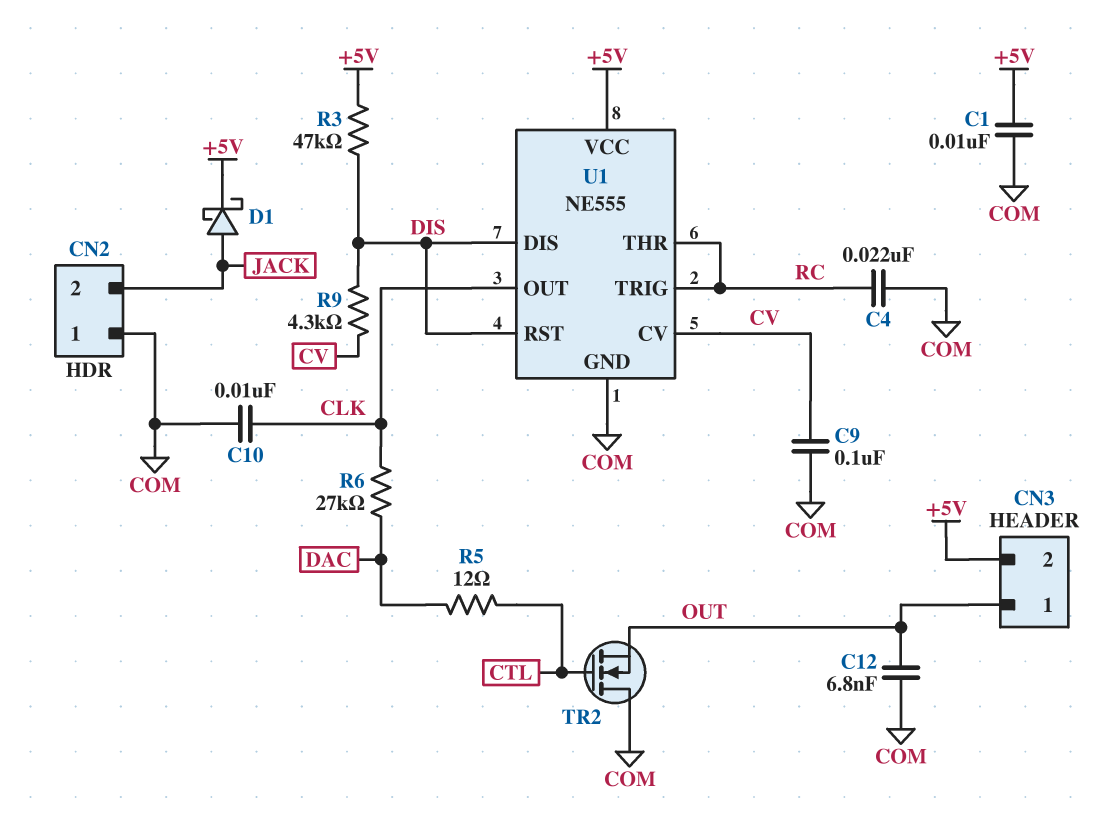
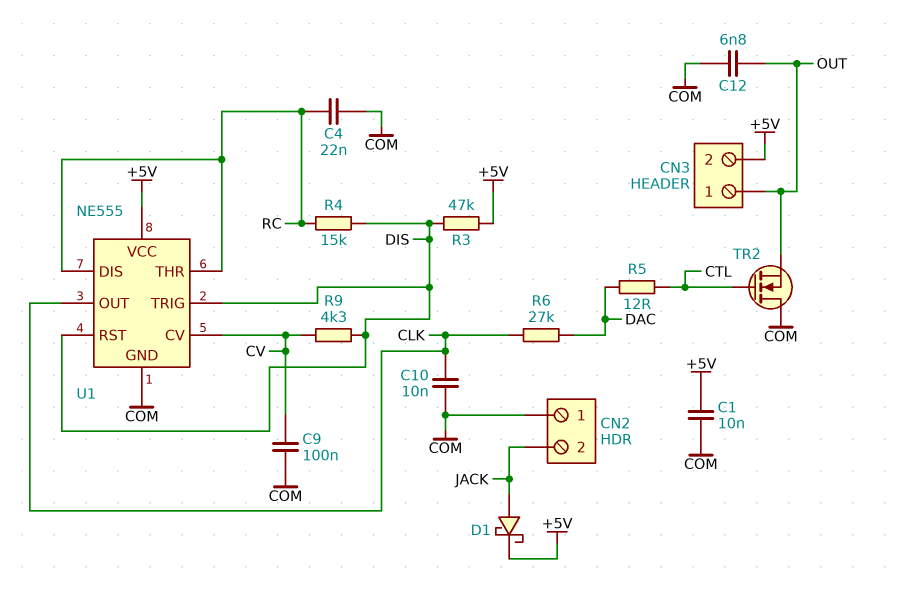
R4: none -> 15k (DIS, RC)
U1 pin DIS: DIS -> RC
U1 pin TRIG: RC -> DIS

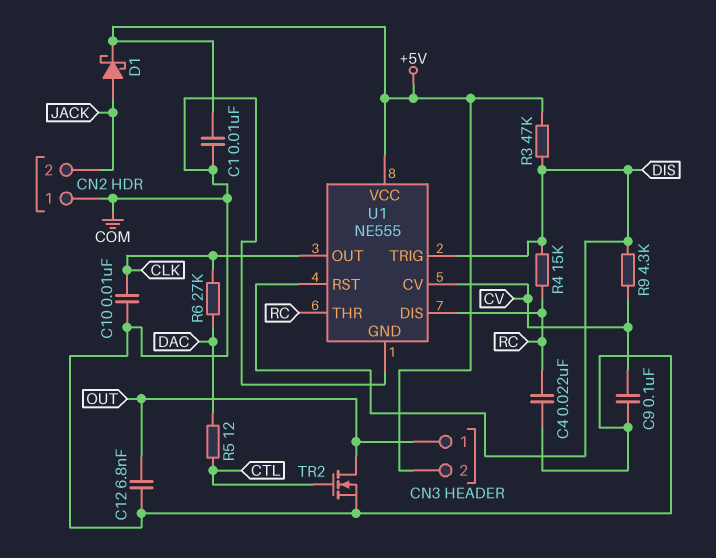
TR2: NMOS (G CTL, D COM, S OUT) -> NMOS (G CTL, D OUT, S COM)

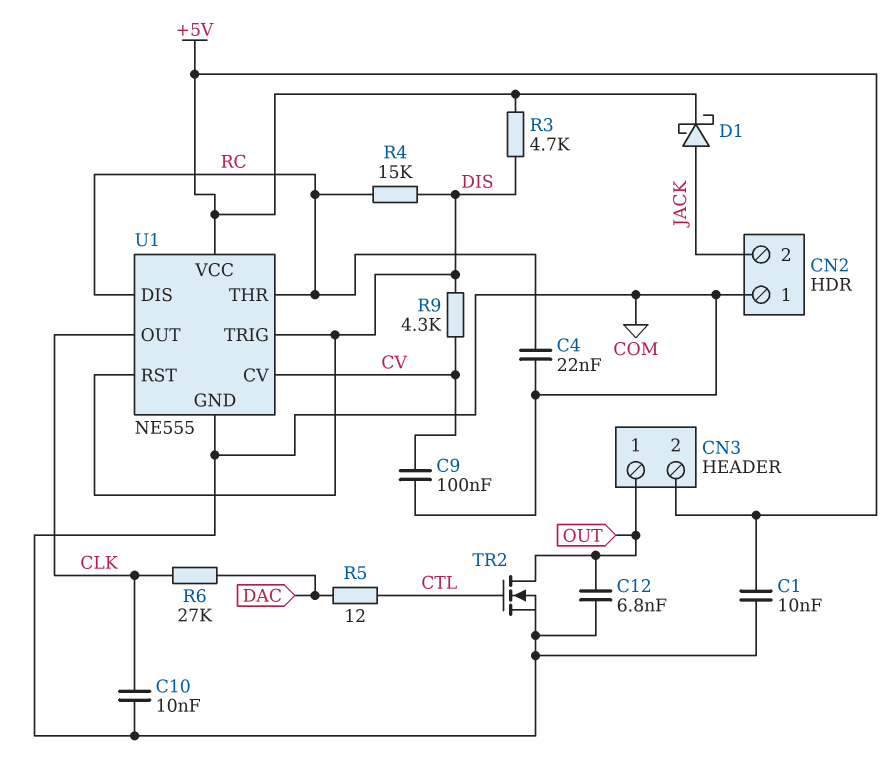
R3: 47k (+5V, DIS) -> 4.7k (+5V, DIS)

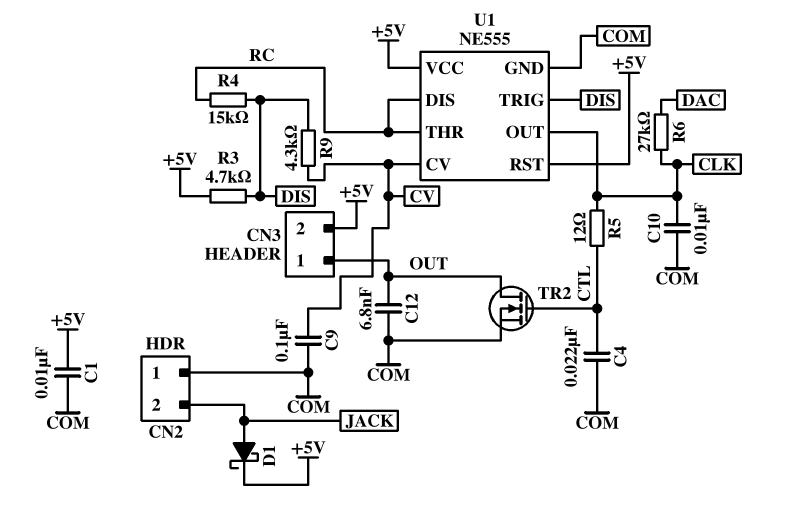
C4: 22nF (COM, RC) -> 22nF (COM, CTL)
R5: 12 (CTL, DAC) -> 12 (CLK, CTL)
U1 pin RST: DIS -> +5V

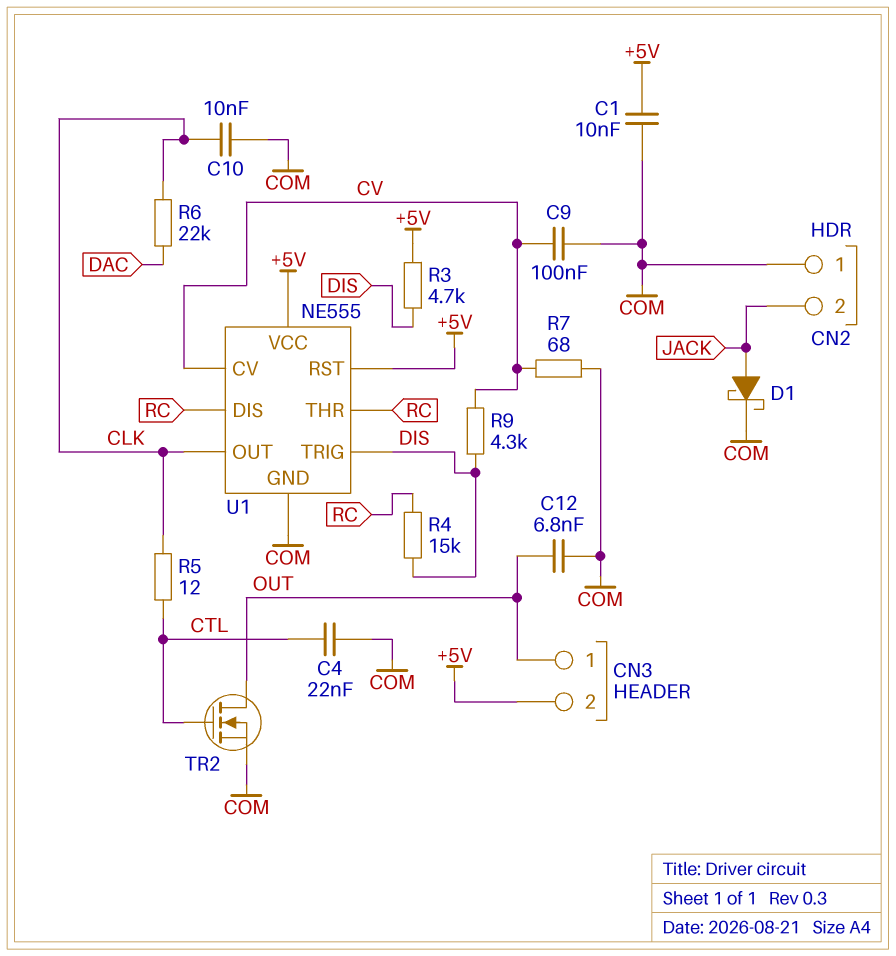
D1: schottky (A JACK, K +5V) -> schottky (A JACK, K COM)
R6: 27k (CLK, DAC) -> 22k (CLK, DAC)
R7: none -> 68 (COM, CV)

